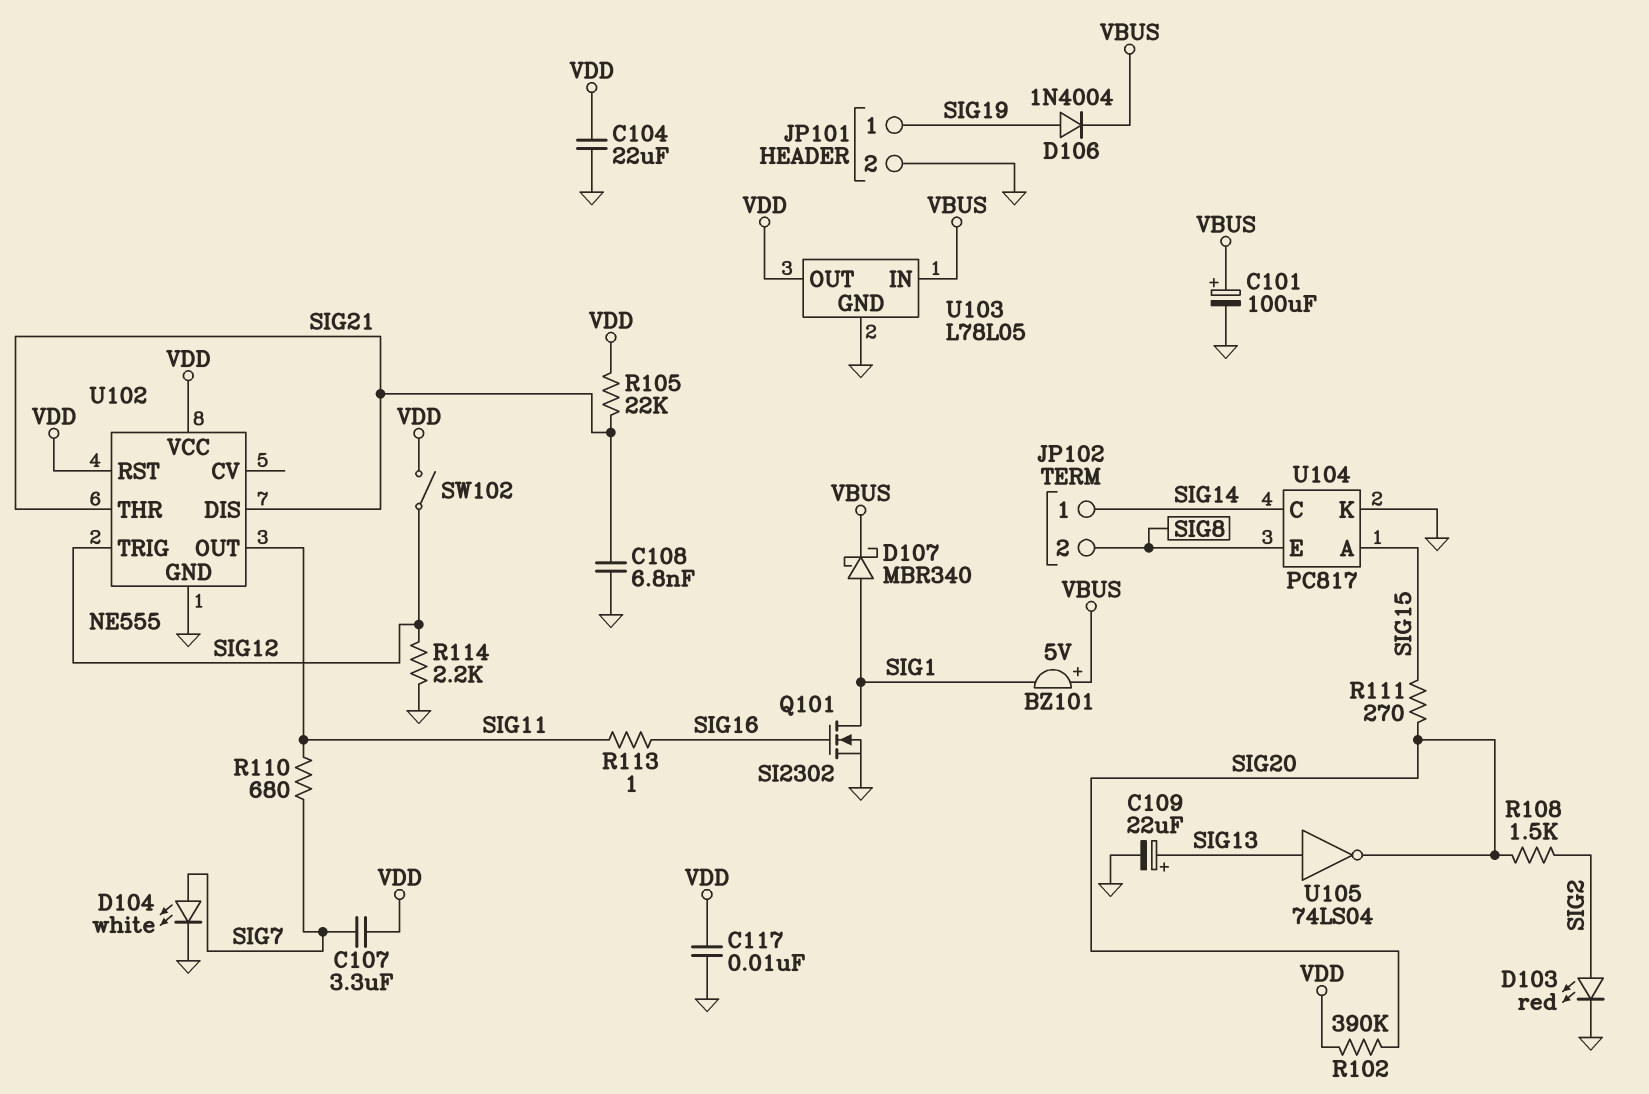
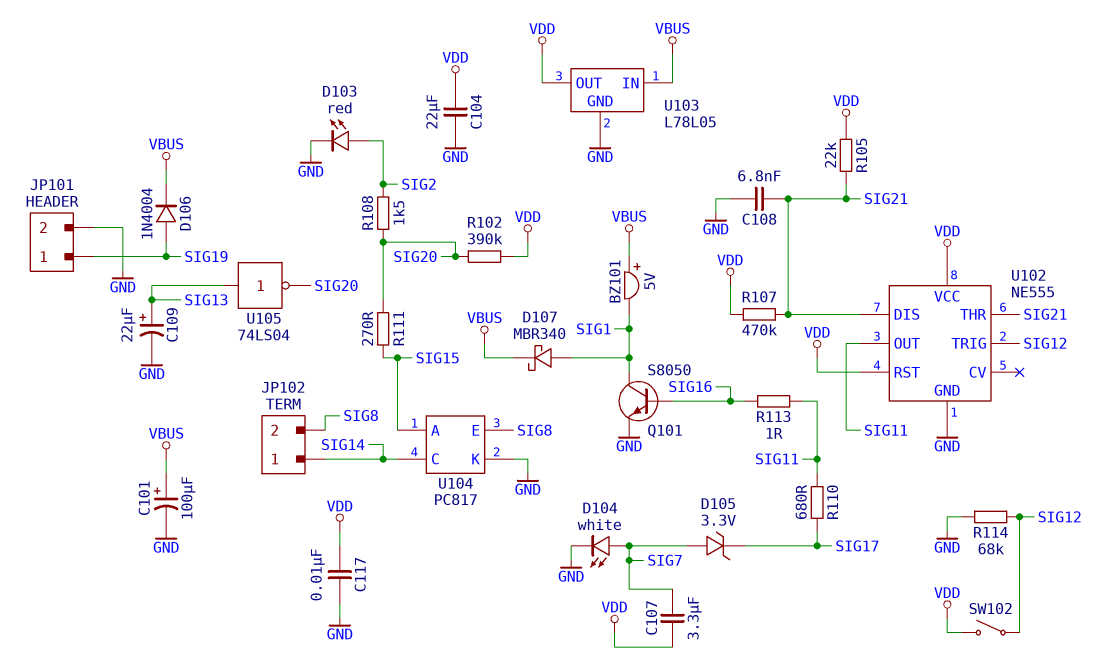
D105: none -> zener 3.3V (A SIG7, K SIG17)
Q101: NMOS SI2302 (G SIG16, D SIG1, S GND) -> NPN S8050 (B SIG16, C SIG1, E GND)
R107: none -> 470k (SIG21, VDD)
R110: 680 (SIG7, SIG11) -> 680 (SIG11, SIG17)
R114: 2.2k (GND, SIG12) -> 68k (GND, SIG12)

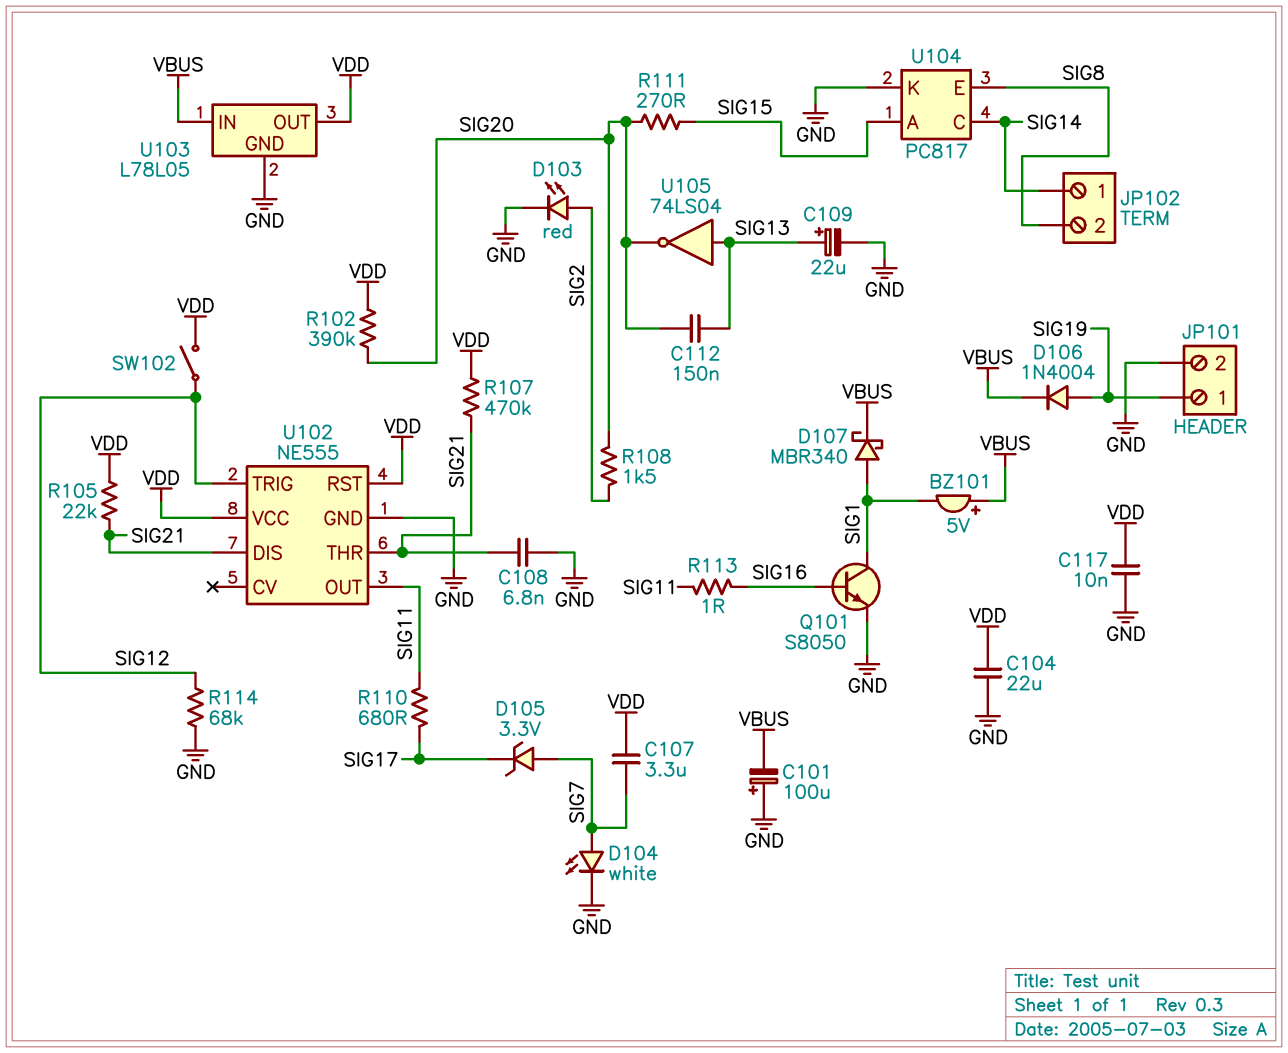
C101: 100uF (plus VBUS, minus GND) -> 100uF (plus GND, minus VBUS)
C112: none -> 150nF (SIG13, SIG20)

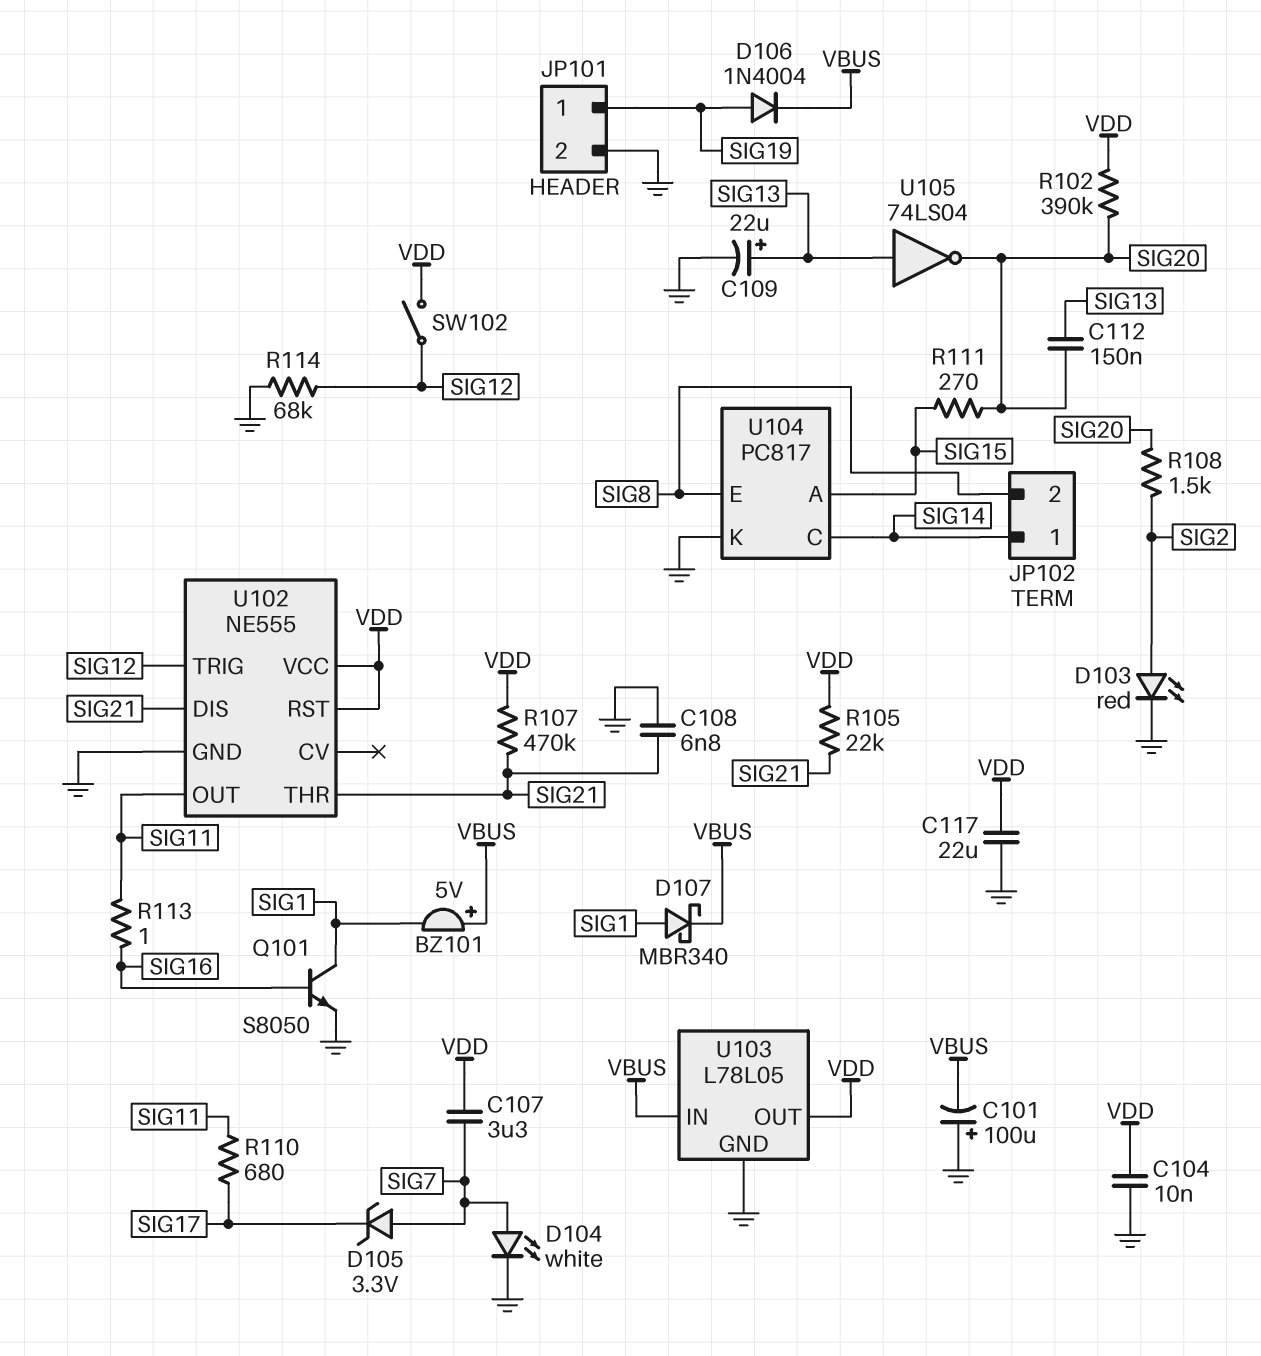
C104: 22uF (GND, VDD) -> 10nF (GND, VDD)
C117: 10nF (GND, VDD) -> 22uF (GND, VDD)

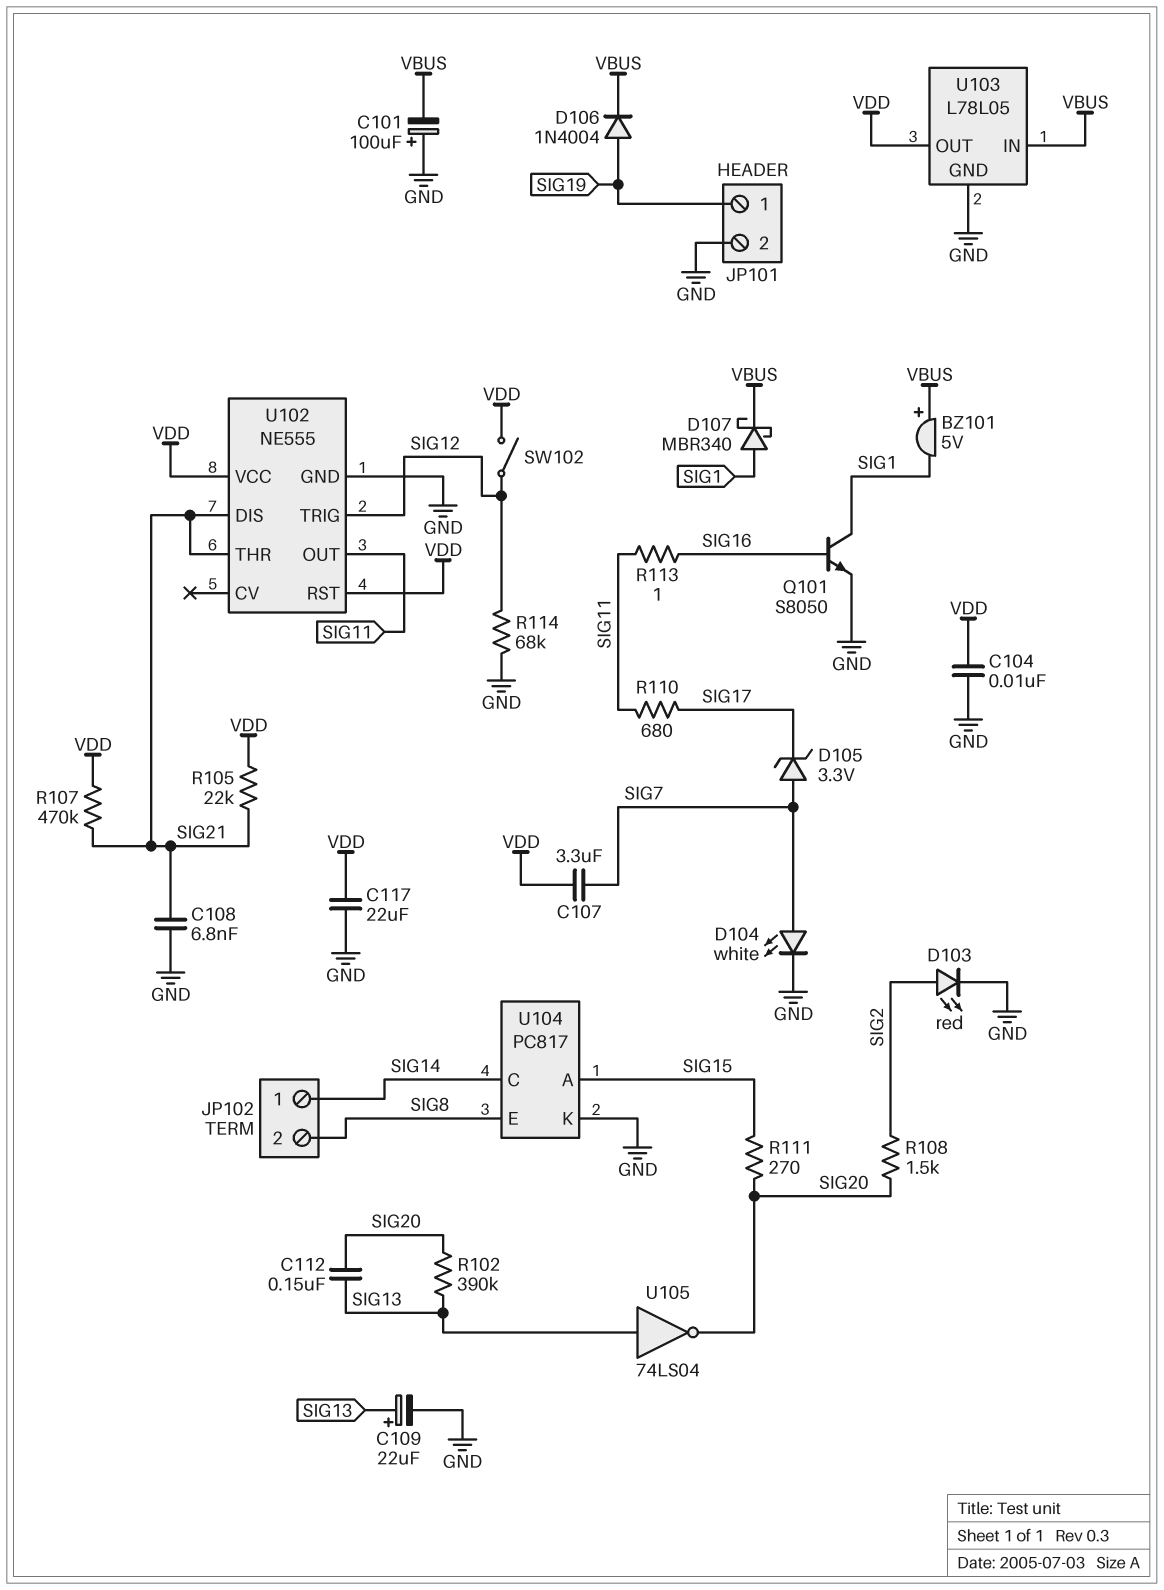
R102: 390k (SIG20, VDD) -> 390k (SIG13, SIG20)

